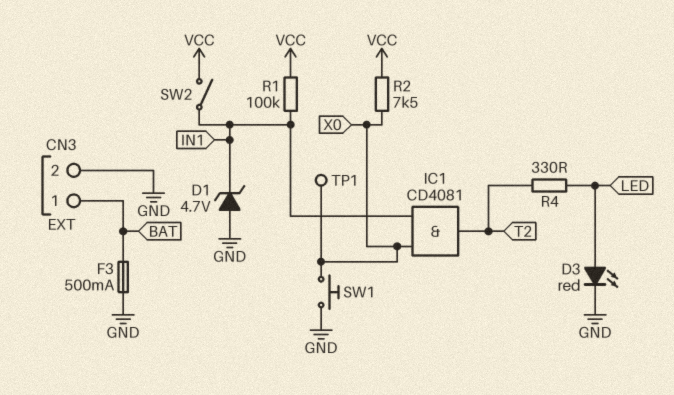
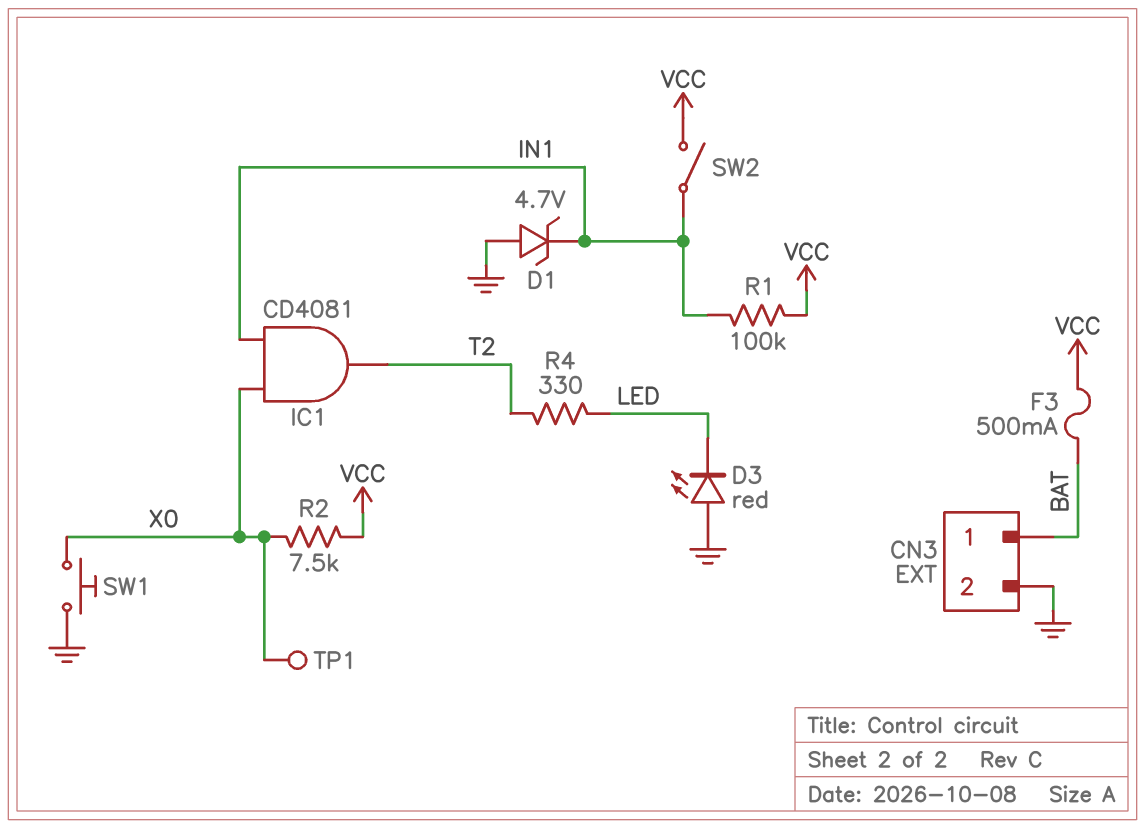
D3: LED red (A LED, K GND) -> LED red (A GND, K LED)
F3: 500mA (BAT, GND) -> 500mA (BAT, VCC)

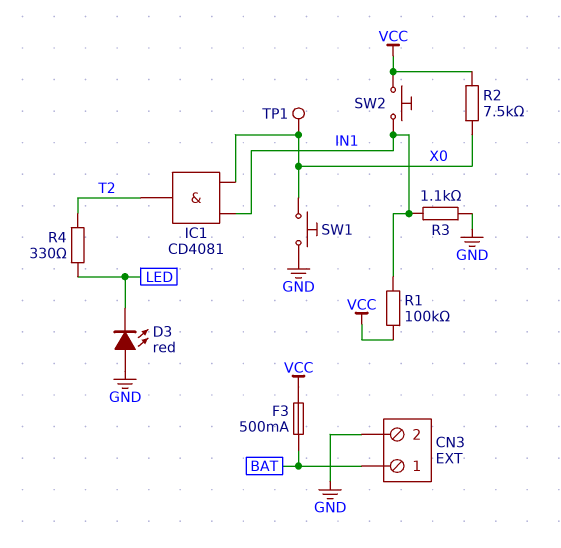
D1: zener 4.7V (A GND, K IN1) -> none
R3: none -> 1.1k (GND, IN1)
SW2: switch (IN1, VCC) -> button (IN1, VCC)

